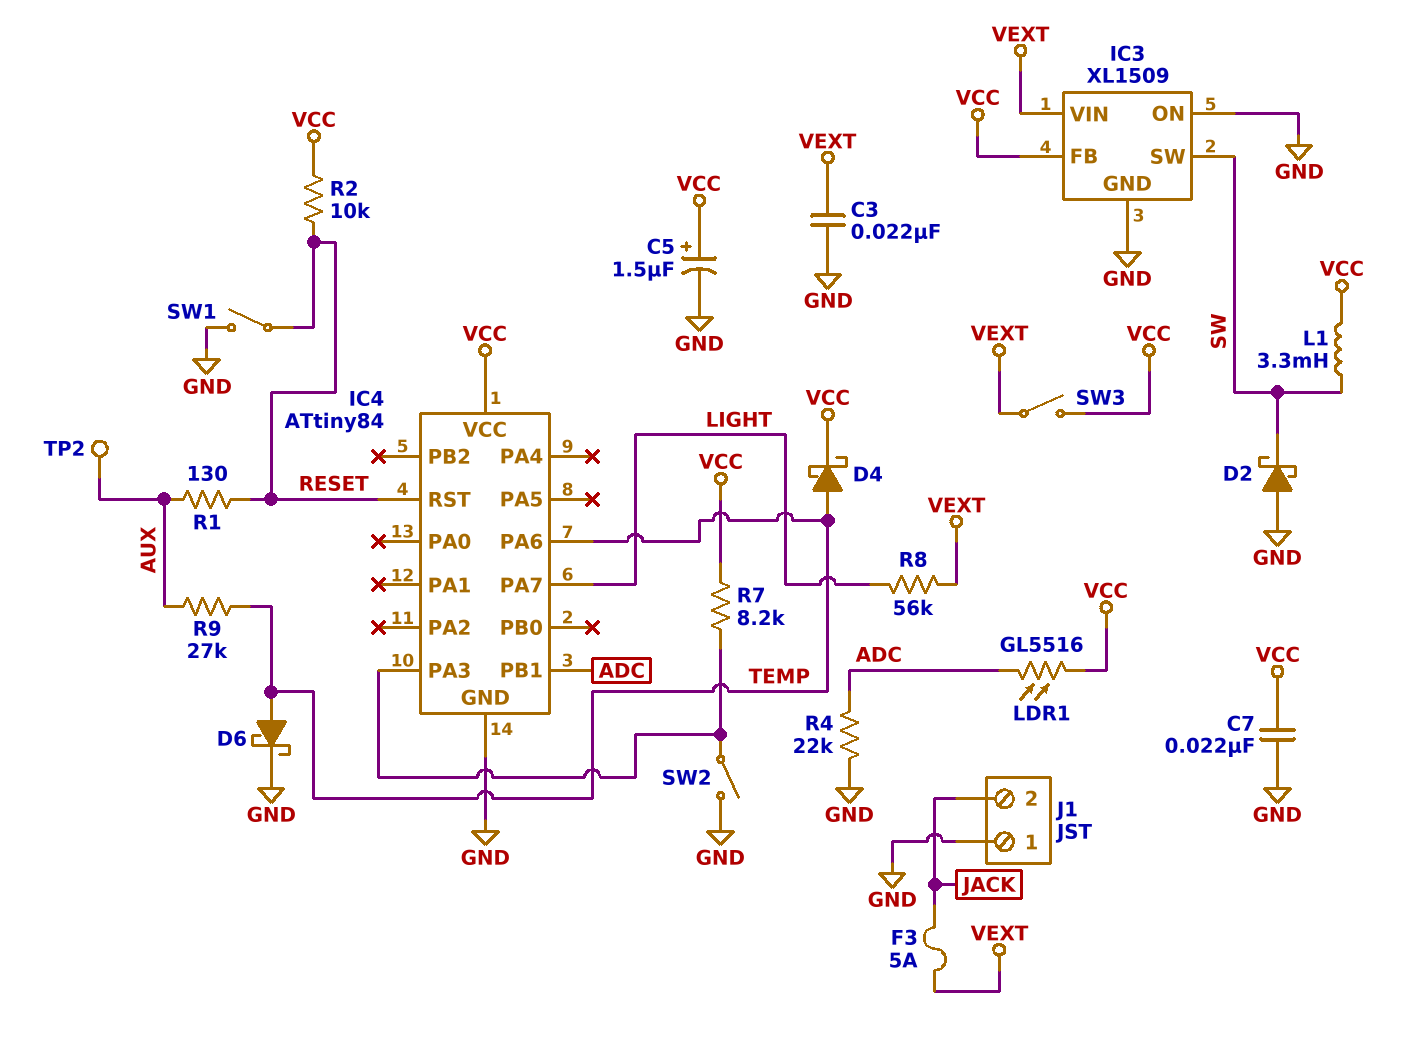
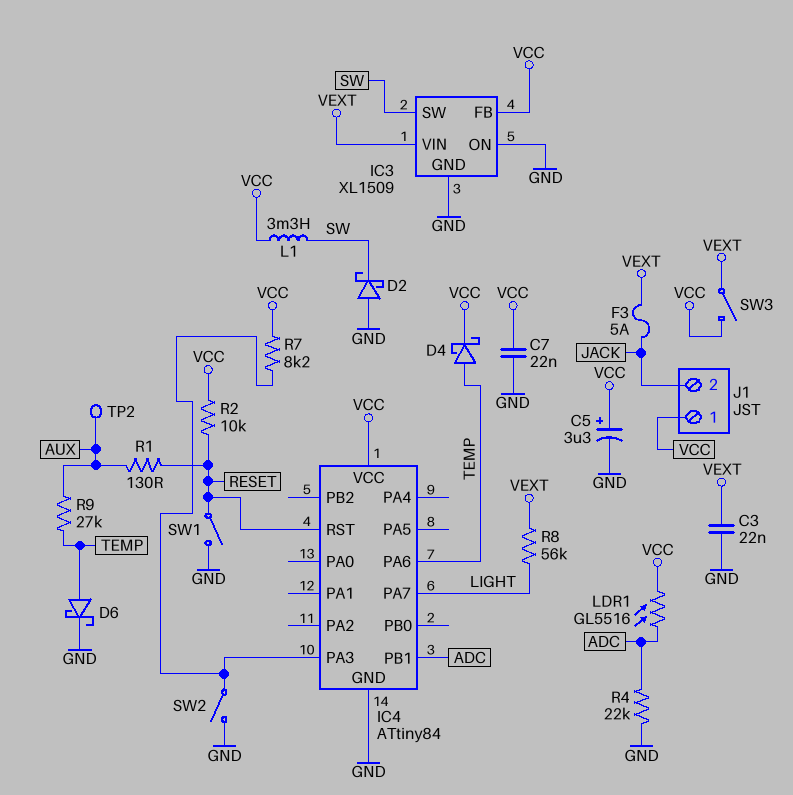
C5: 1.5uF (plus VCC, minus GND) -> 3.3uF (plus VCC, minus GND)
J1 pin 1: GND -> VCC

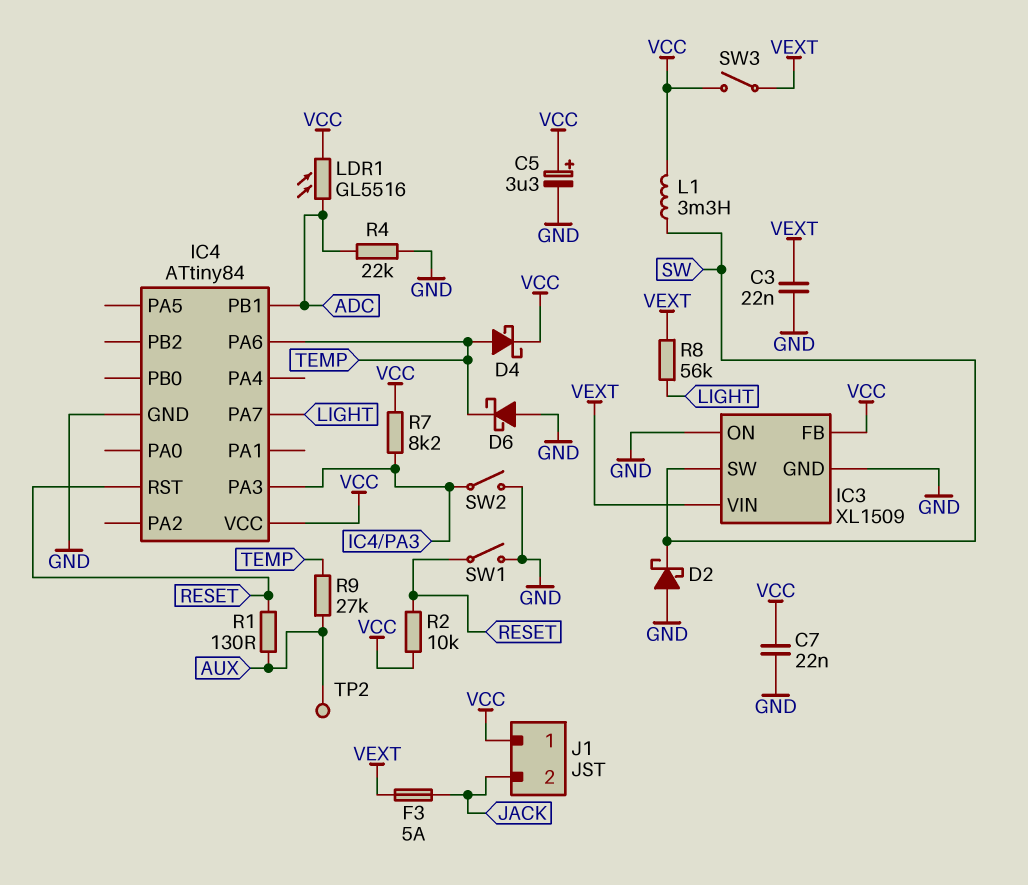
D6: schottky (A TEMP, K GND) -> schottky (A GND, K TEMP)

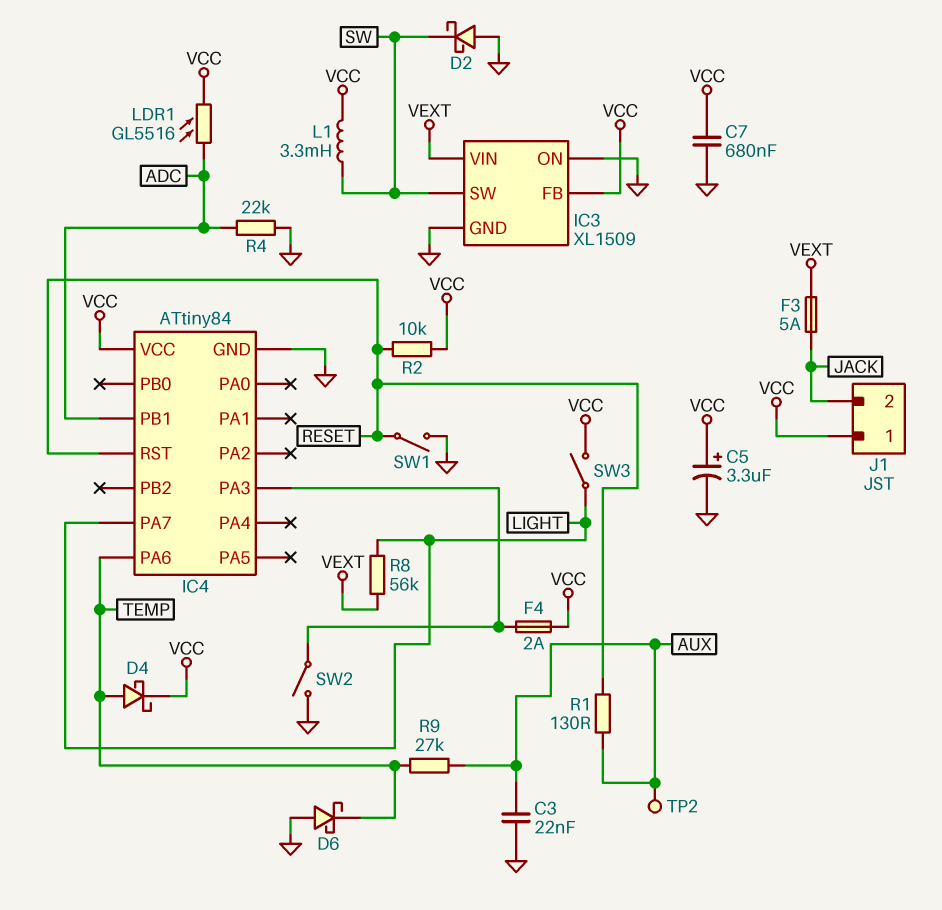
C3: 22nF (GND, VEXT) -> 22nF (AUX, GND)
C7: 22nF (GND, VCC) -> 680nF (GND, VCC)
F4: none -> 2A (IC4/PA3, VCC)
R7: 8.2k (IC4/PA3, VCC) -> none
SW3: switch (VCC, VEXT) -> switch (LIGHT, VCC)

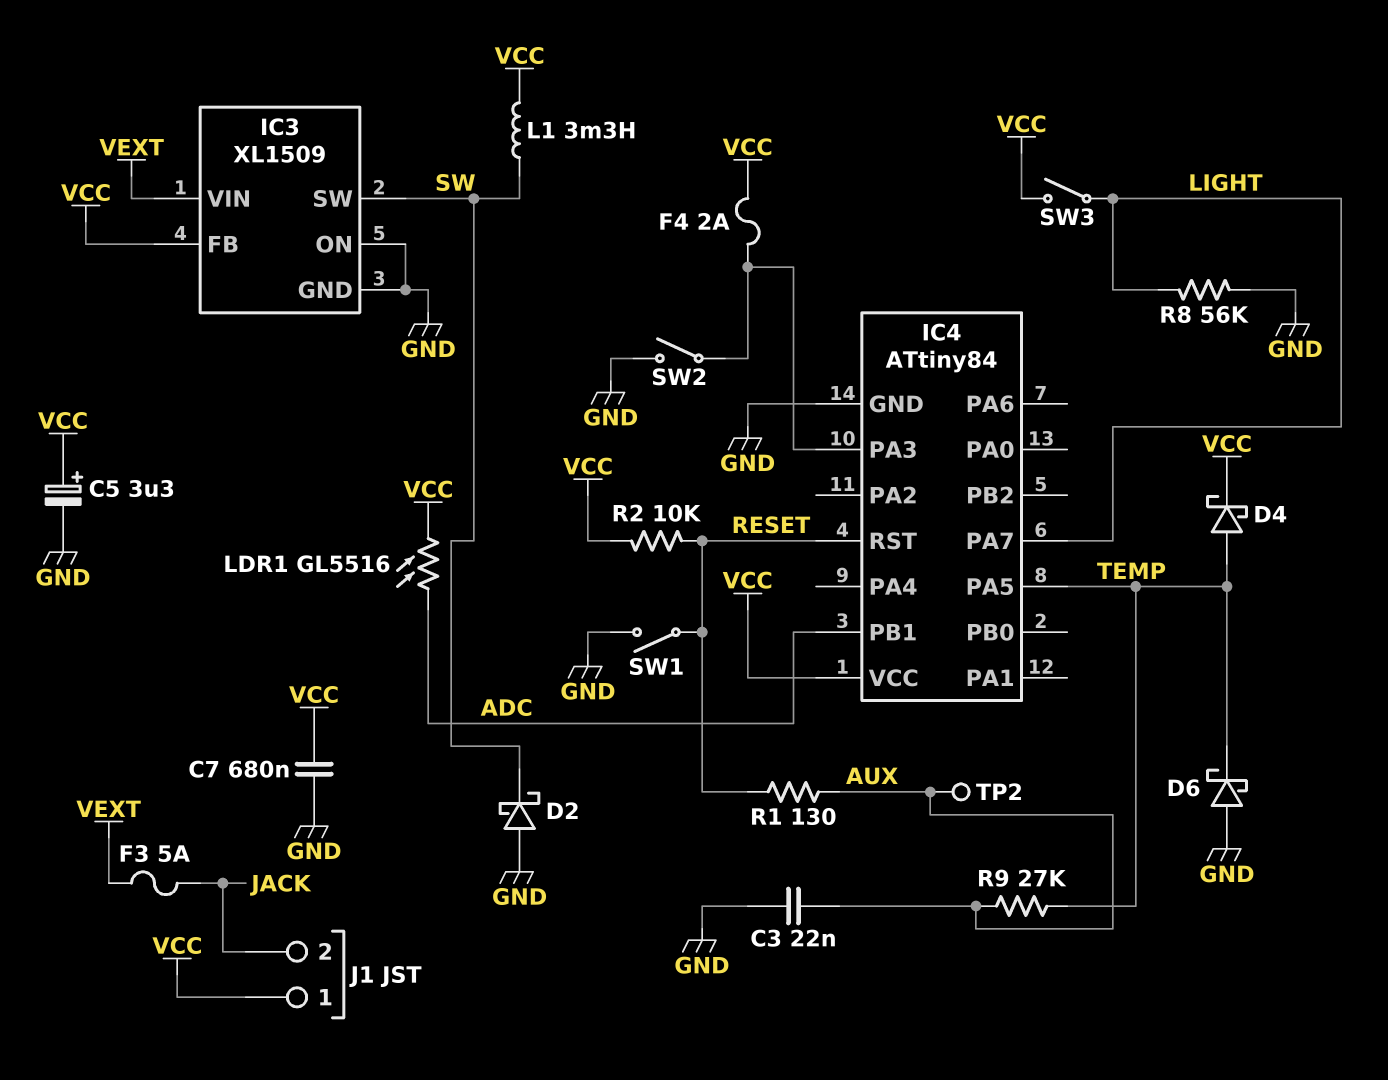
IC4 pin PA5: none -> TEMP
IC4 pin PA6: TEMP -> none
R4: 22k (ADC, GND) -> none
R8: 56k (LIGHT, VEXT) -> 56k (GND, LIGHT)

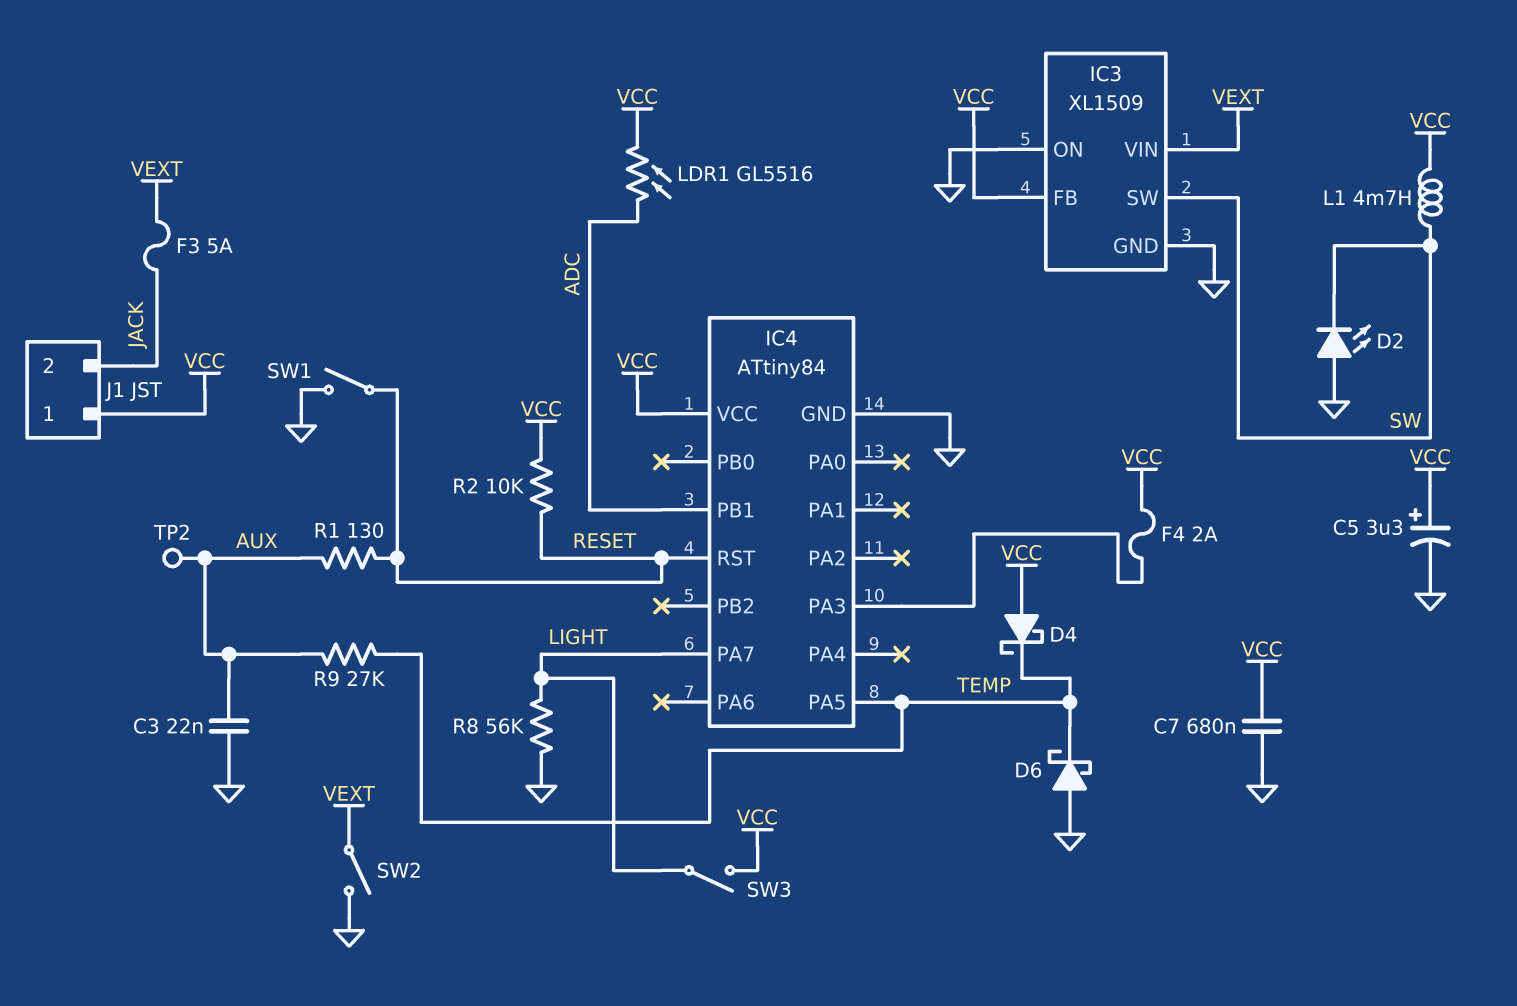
D2: schottky (A GND, K SW) -> LED (A GND, K SW)
D4: schottky (A TEMP, K VCC) -> schottky (A VCC, K TEMP)
L1: 3.3mH (SW, VCC) -> 4.7mH (SW, VCC)
SW2: switch (GND, IC4/PA3) -> switch (GND, VEXT)

